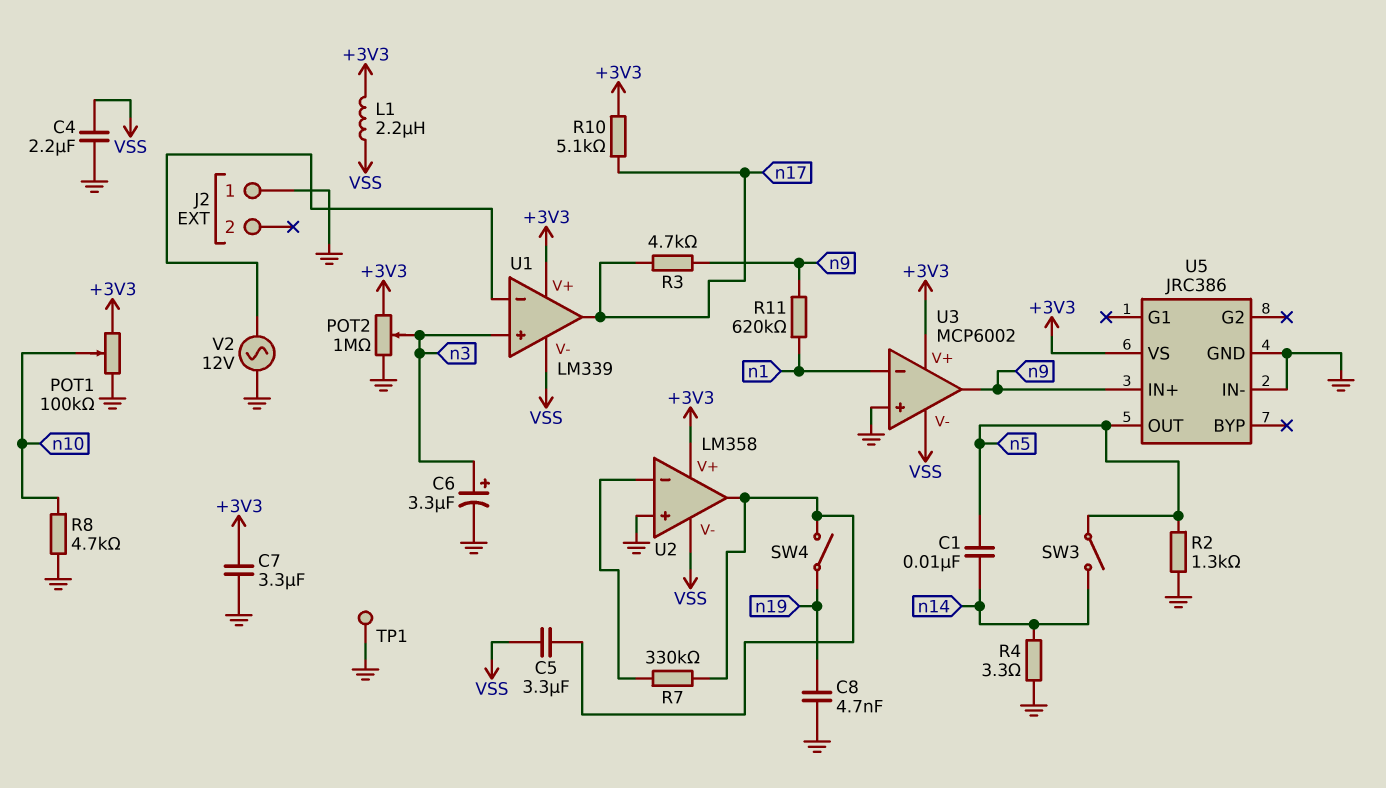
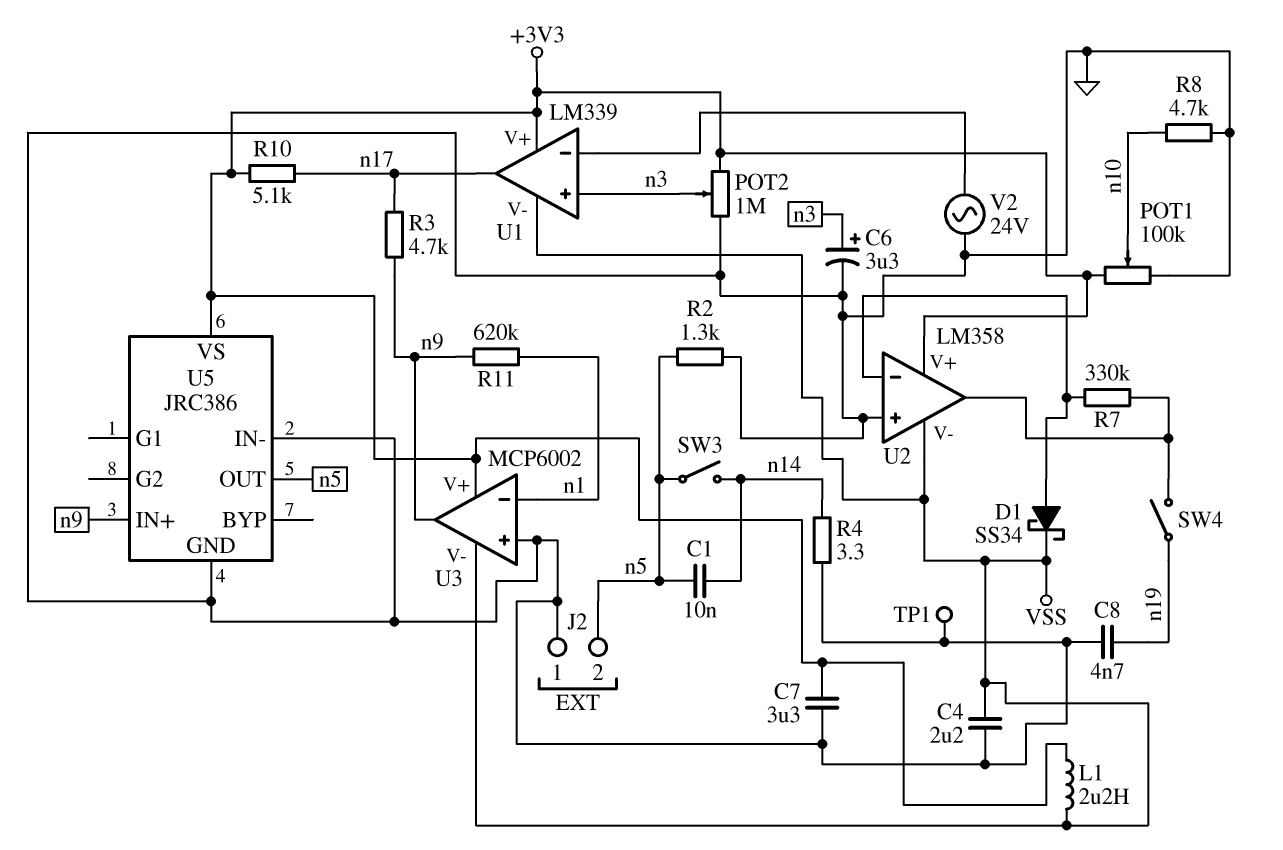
C5: 3.3uF (U2/out, VSS) -> none
D1: none -> schottky SS34 (A U2/in-, K VSS)
J2 pin 2: none -> n5
V2: AC 12V (GND, U1/in-) -> AC 24V (GND, U1/in-)

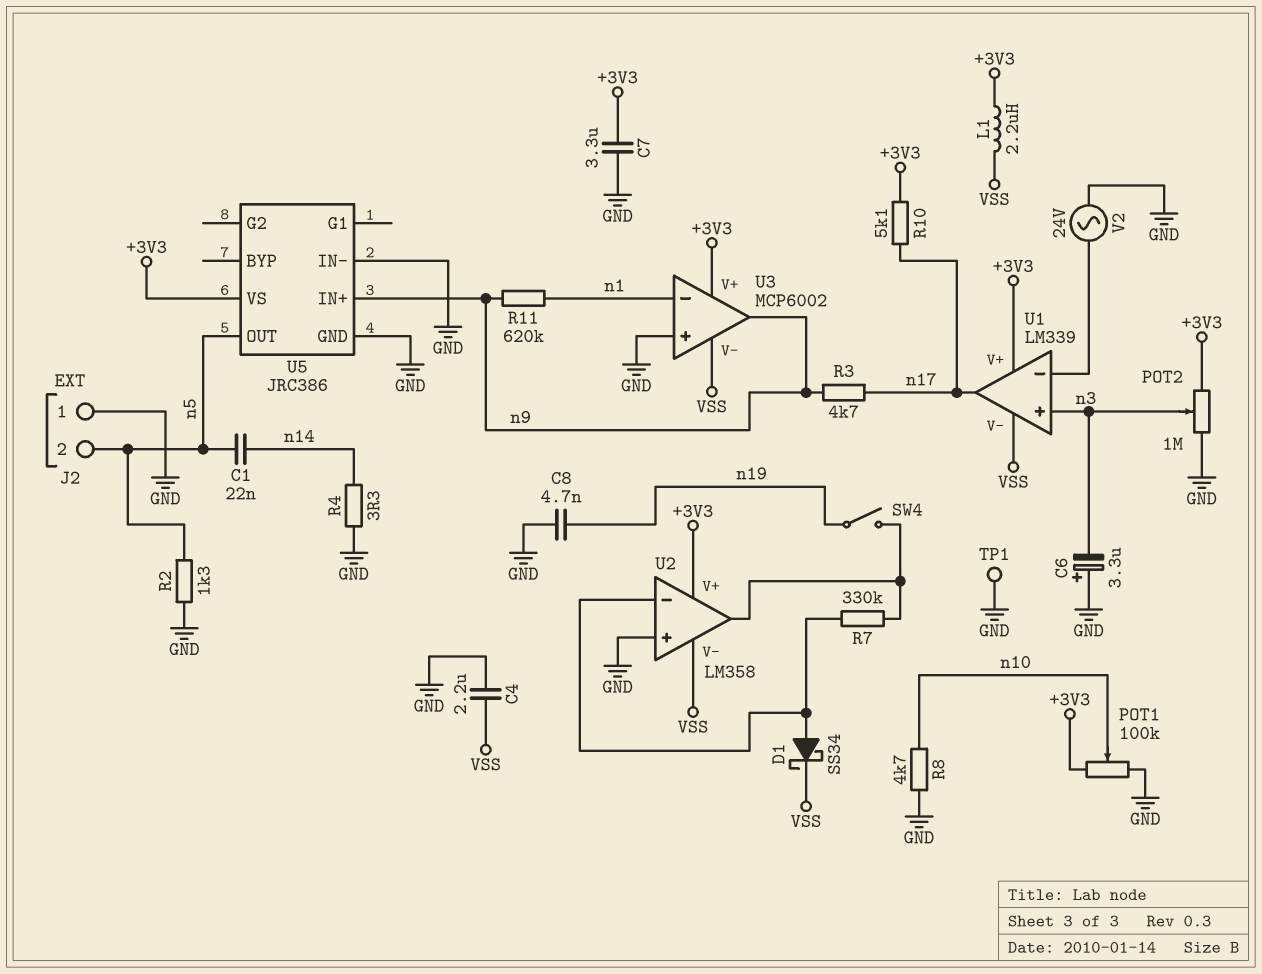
C1: 10nF (n5, n14) -> 22nF (n5, n14)
C6: 3.3uF (plus n3, minus GND) -> 3.3uF (plus GND, minus n3)
SW3: switch (n5, n14) -> none

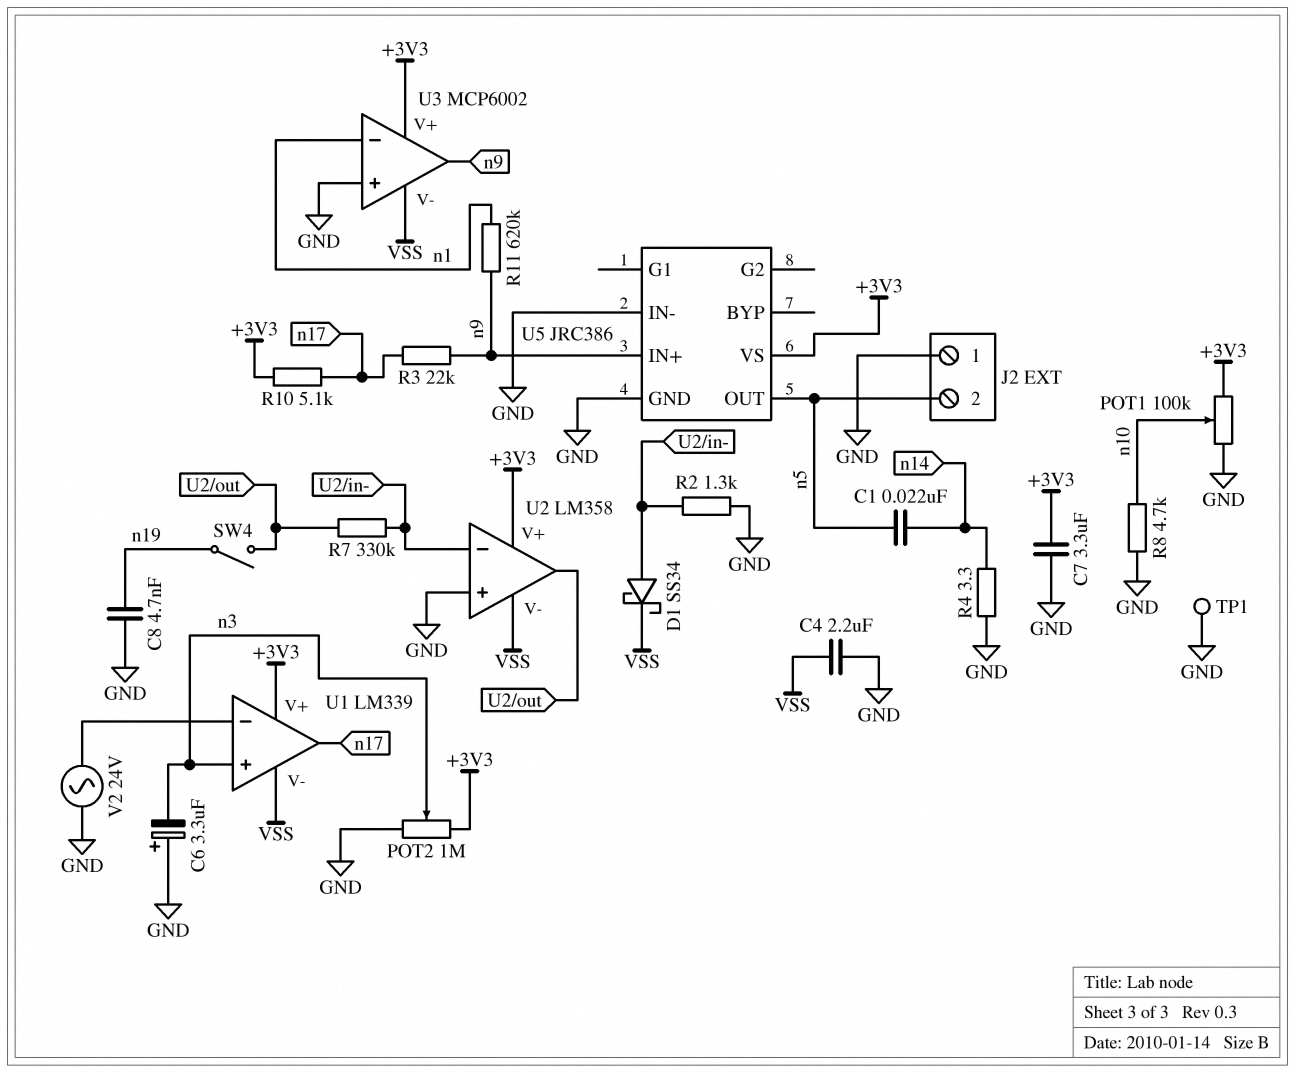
L1: 2.2uH (+3V3, VSS) -> none
R2: 1.3k (GND, n5) -> 1.3k (GND, U2/in-)
R3: 4.7k (n9, n17) -> 22k (n9, n17)

